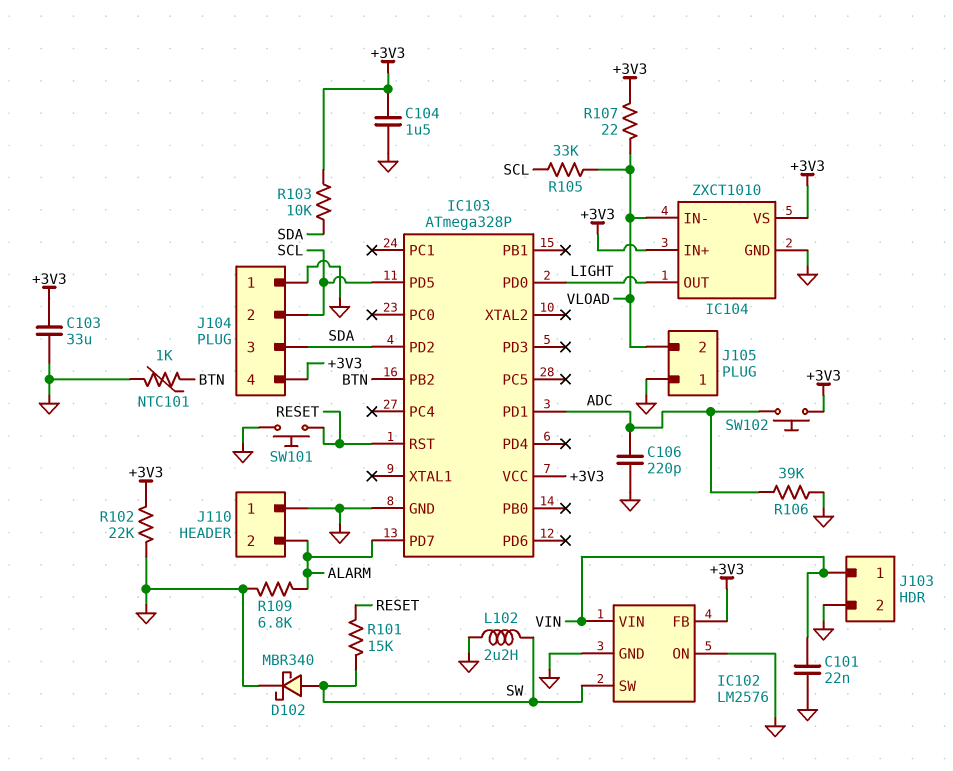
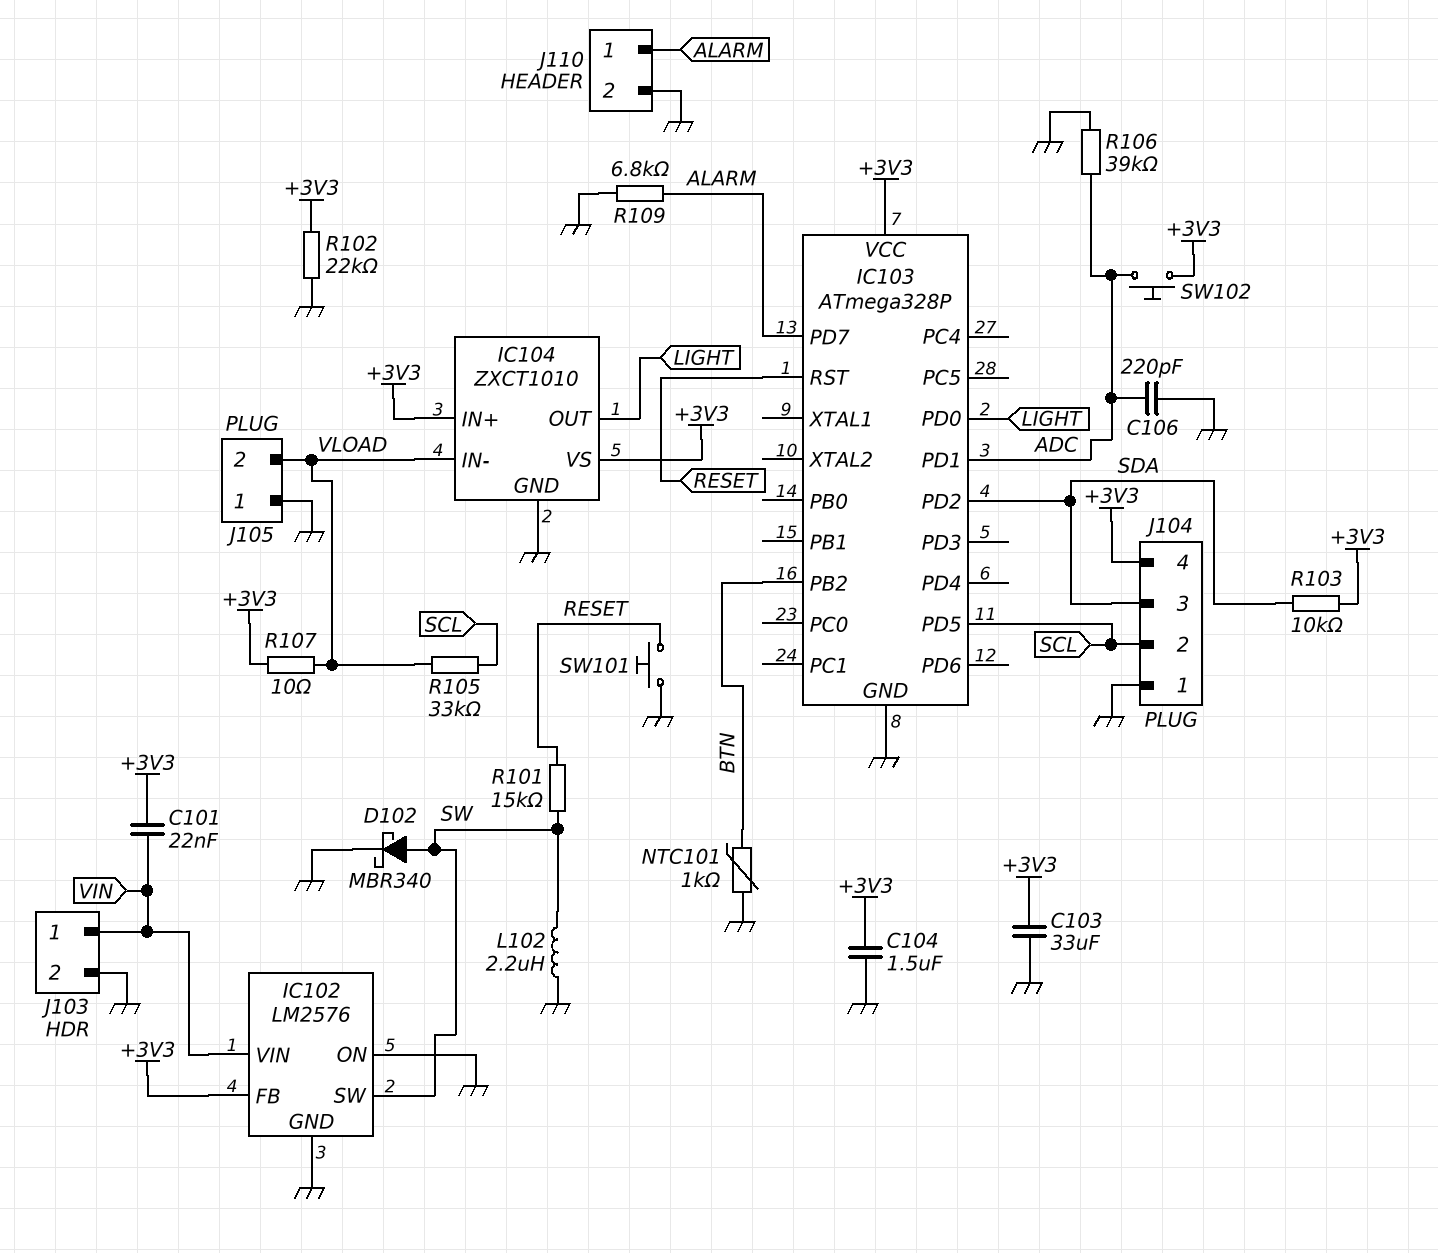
C101: 22nF (GND, VIN) -> 22nF (+3V3, VIN)
J110 pin 1: GND -> ALARM
J110 pin 2: ALARM -> GND
R107: 22 (+3V3, VLOAD) -> 10 (+3V3, VLOAD)

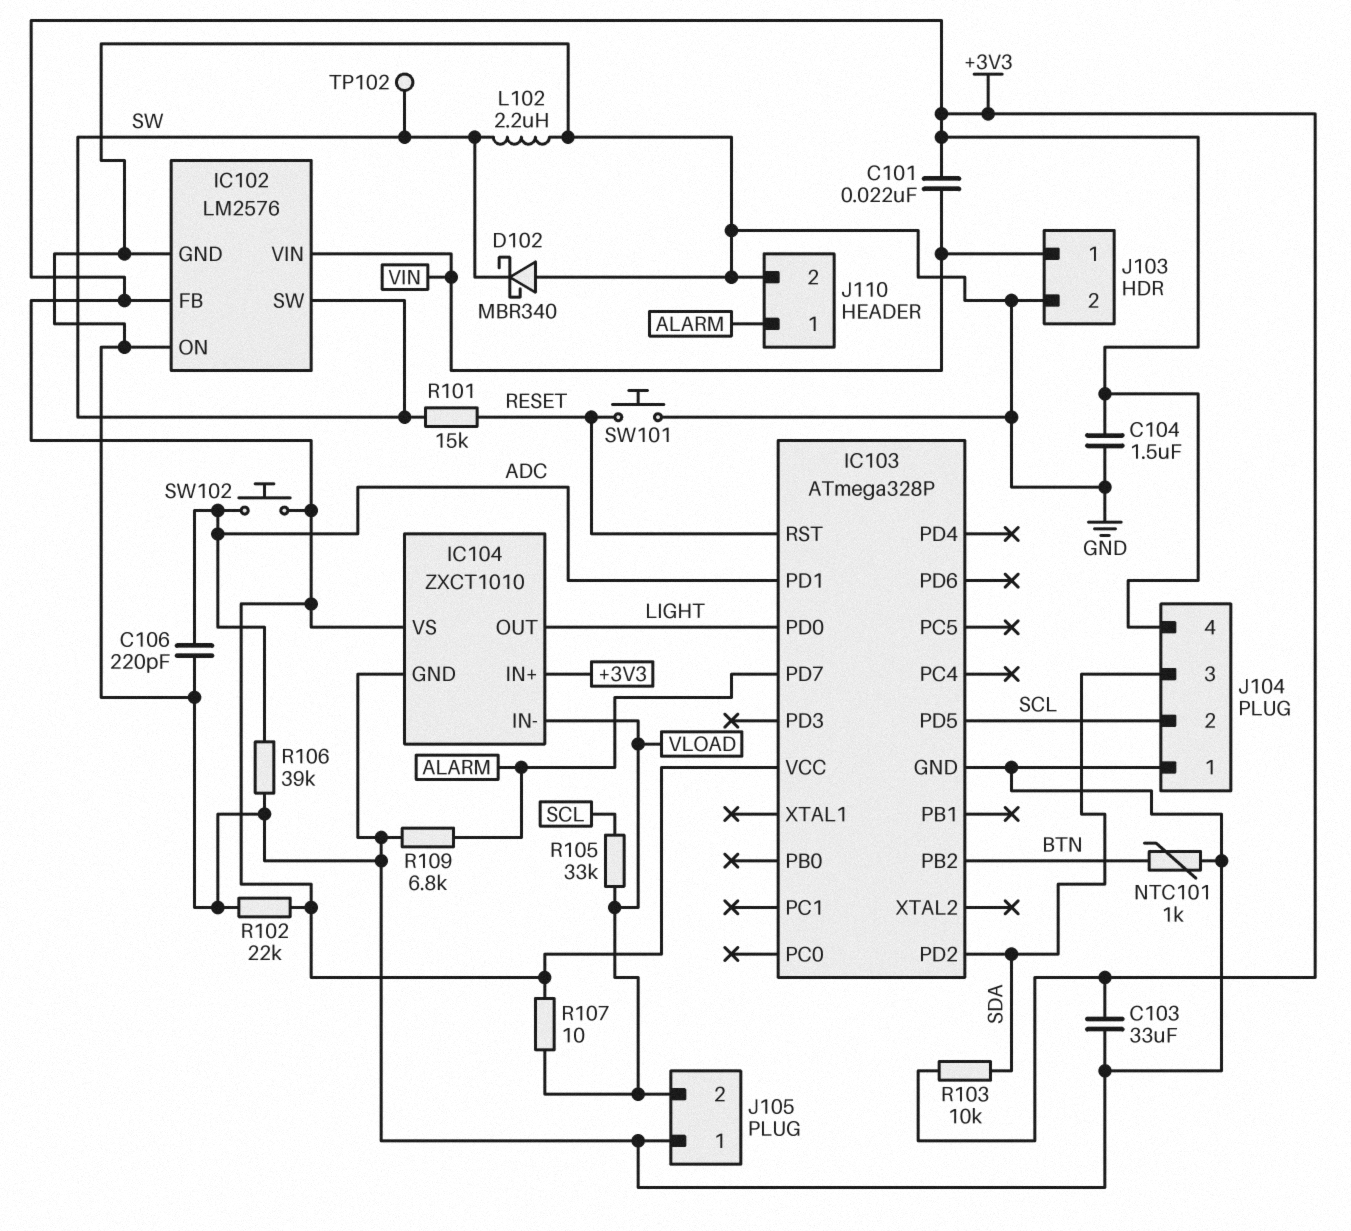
D102: schottky MBR340 (A SW, K GND) -> schottky MBR340 (A GND, K SW)
TP102: none -> test point (SW)

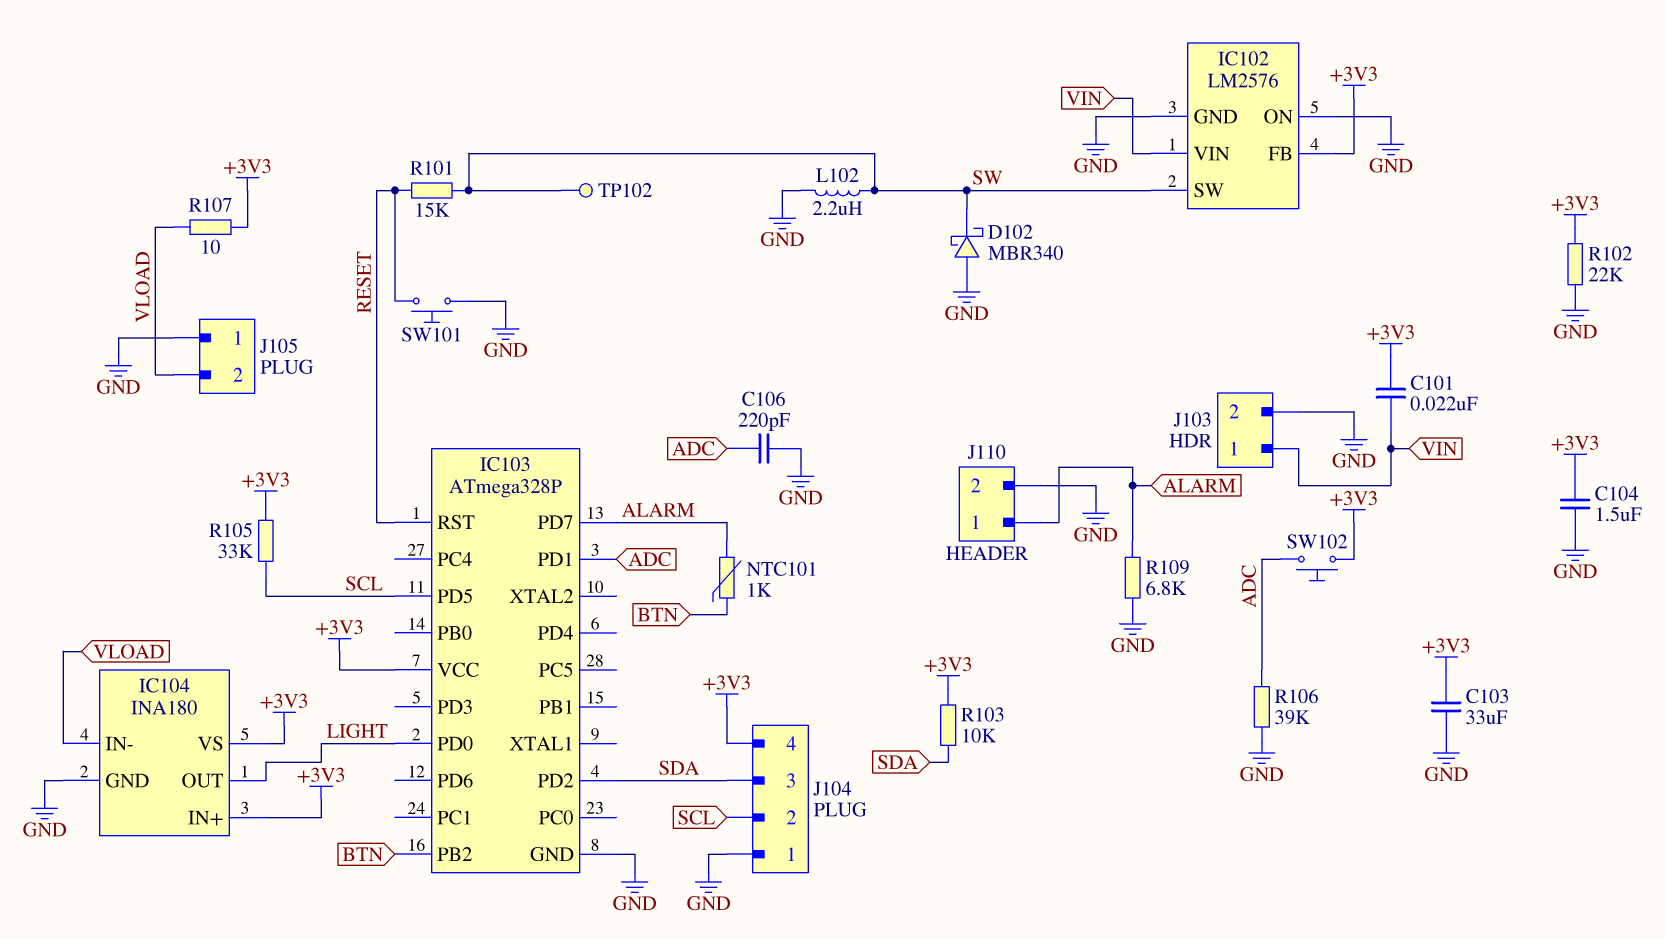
IC104: ZXCT1010 -> INA180
NTC101: 1k (BTN, GND) -> 1k (ALARM, BTN)
R105: 33k (SCL, VLOAD) -> 33k (+3V3, SCL)

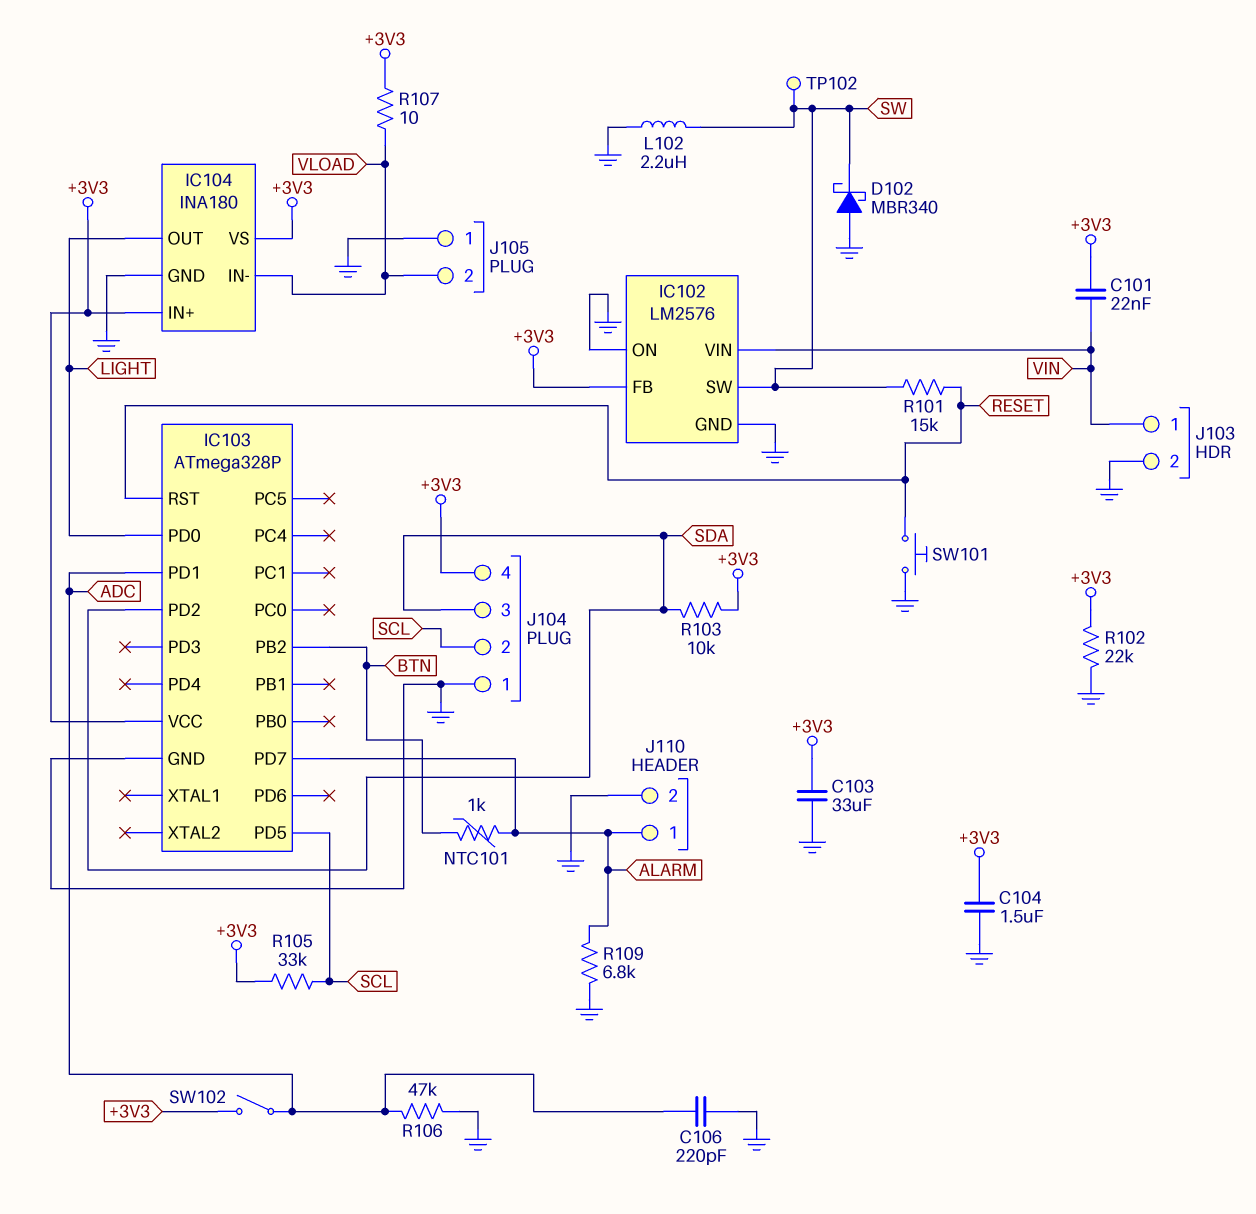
R106: 39k (ADC, GND) -> 47k (ADC, GND)
SW102: button (+3V3, ADC) -> switch (+3V3, ADC)

